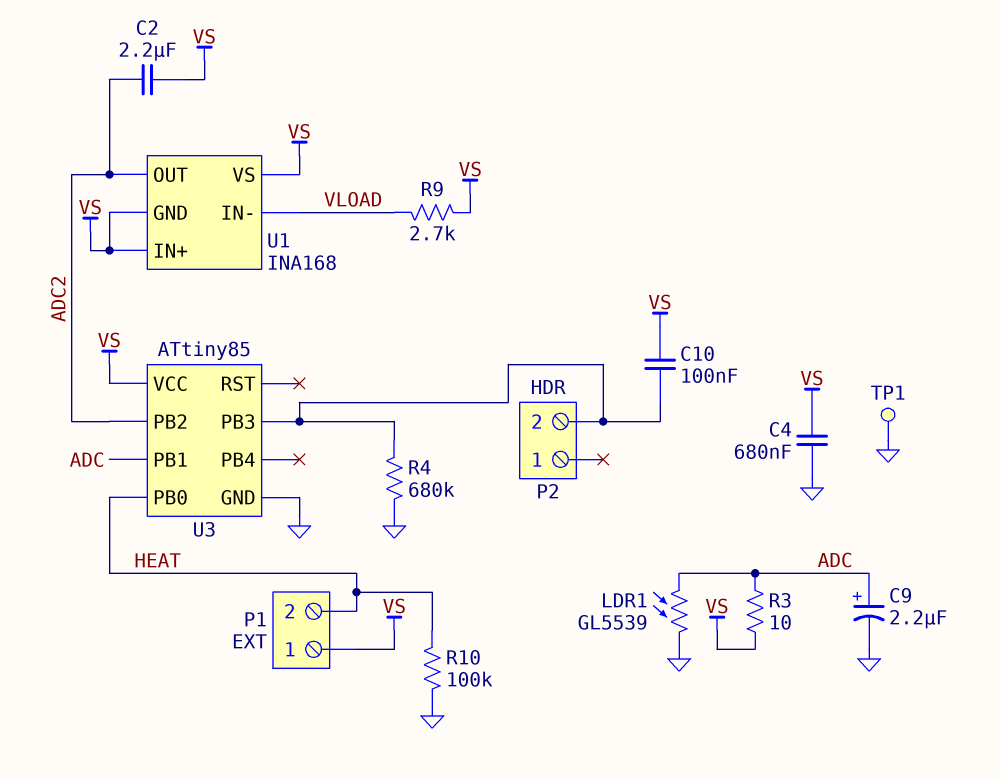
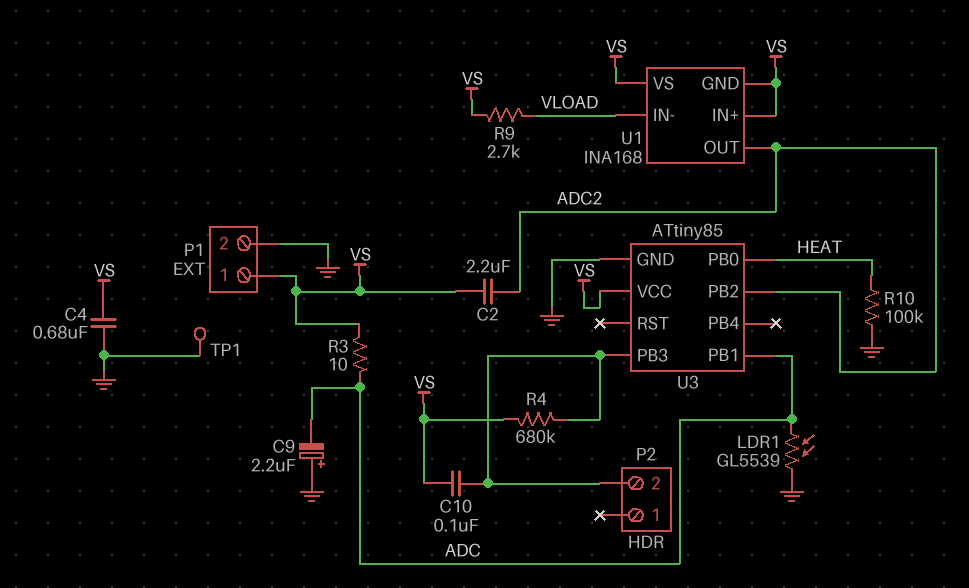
C9: 2.2uF (plus ADC, minus GND) -> 2.2uF (plus GND, minus ADC)
P1 pin 2: HEAT -> GND
R4: 680k (GND, P2/2) -> 680k (P2/2, VS)

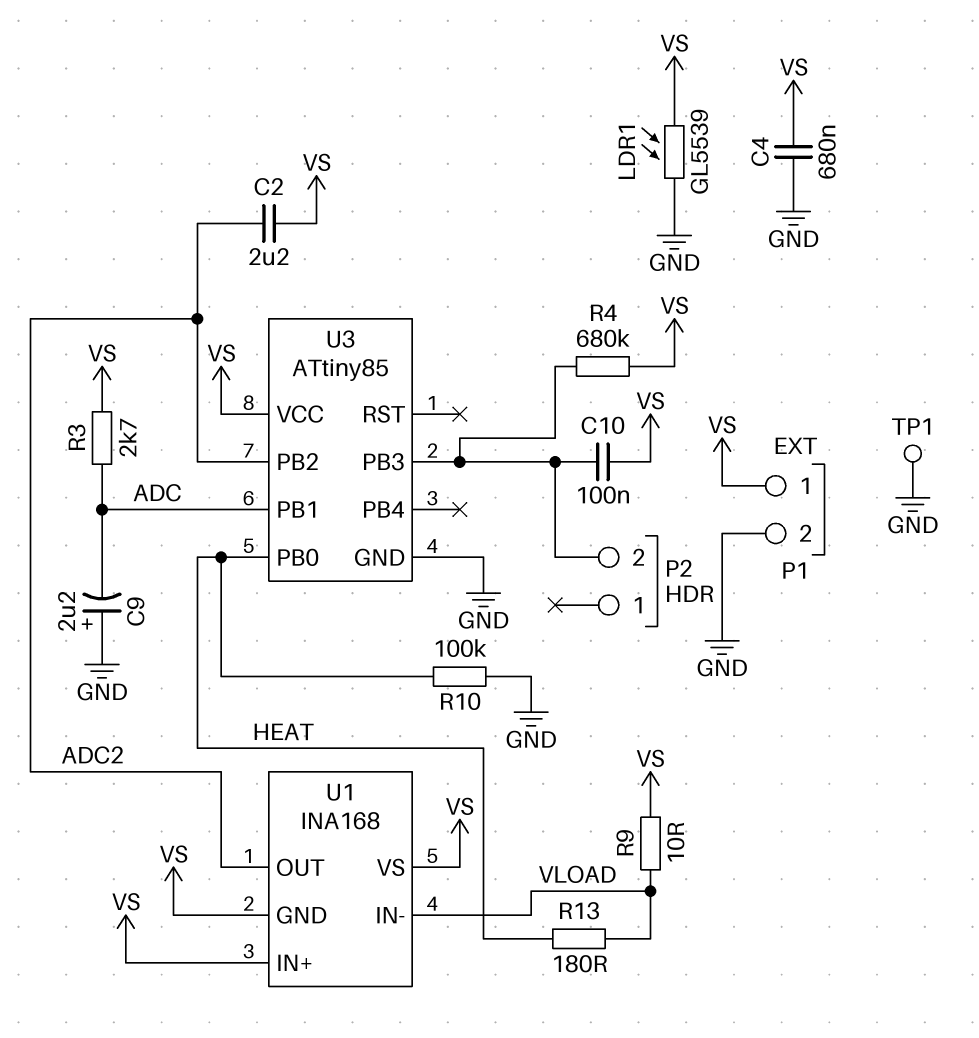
LDR1: GL5539 (ADC, GND) -> GL5539 (GND, VS)
R3: 10 (ADC, VS) -> 2.7k (ADC, VS)
R9: 2.7k (VLOAD, VS) -> 10 (VLOAD, VS)
R13: none -> 180 (HEAT, VLOAD)

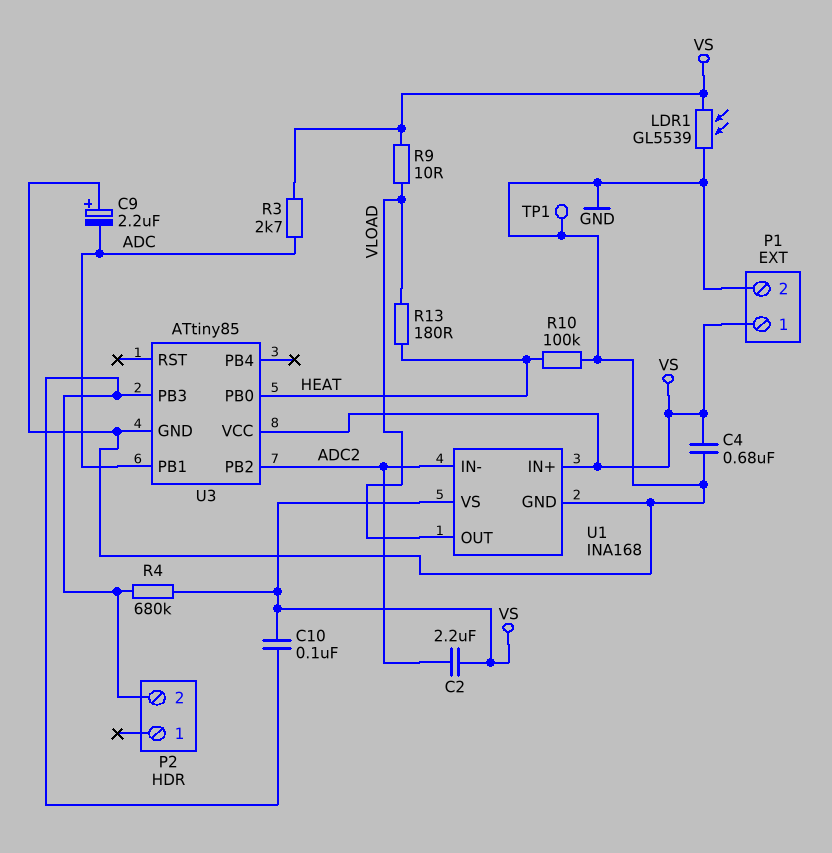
U1 pin GND: VS -> GND
U1 pin IN-: VLOAD -> ADC2
U1 pin OUT: ADC2 -> VLOAD

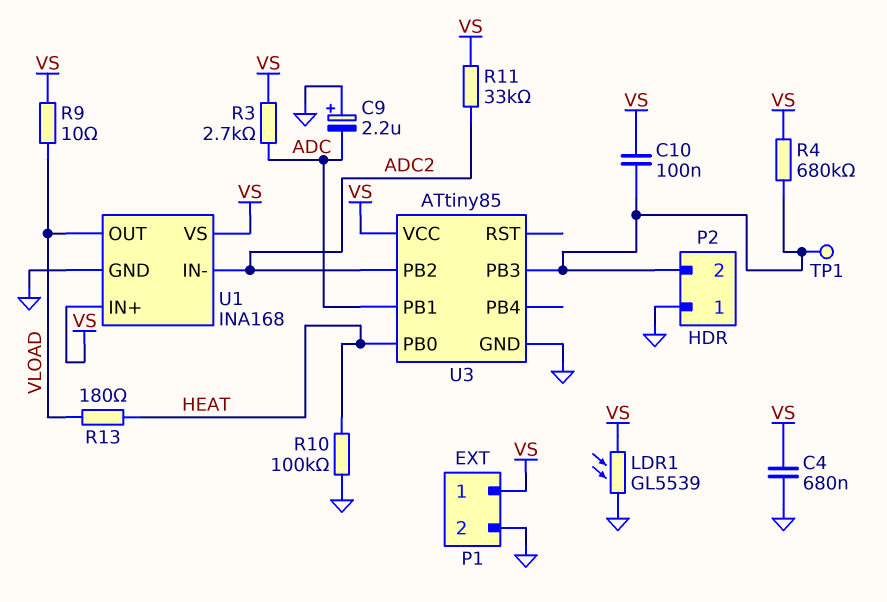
C2: 2.2uF (ADC2, VS) -> none
P2 pin 1: none -> GND
R11: none -> 33k (ADC2, VS)
TP1: test point (GND) -> test point (P2/2)

